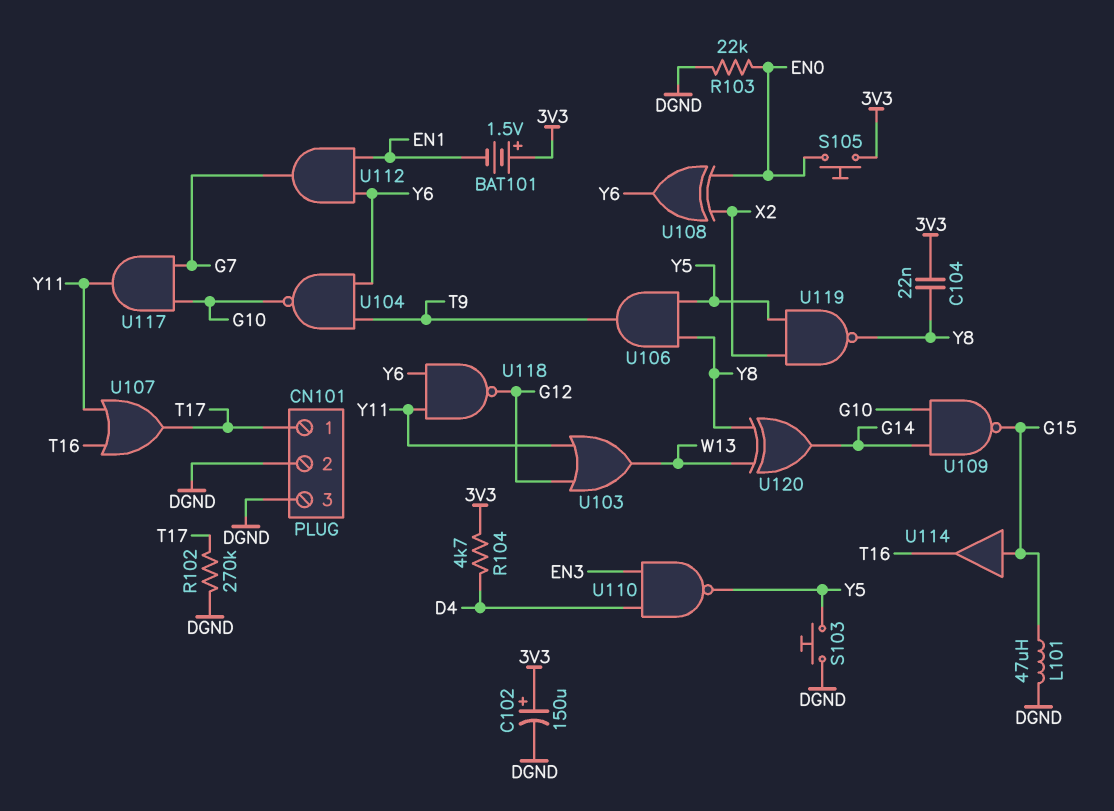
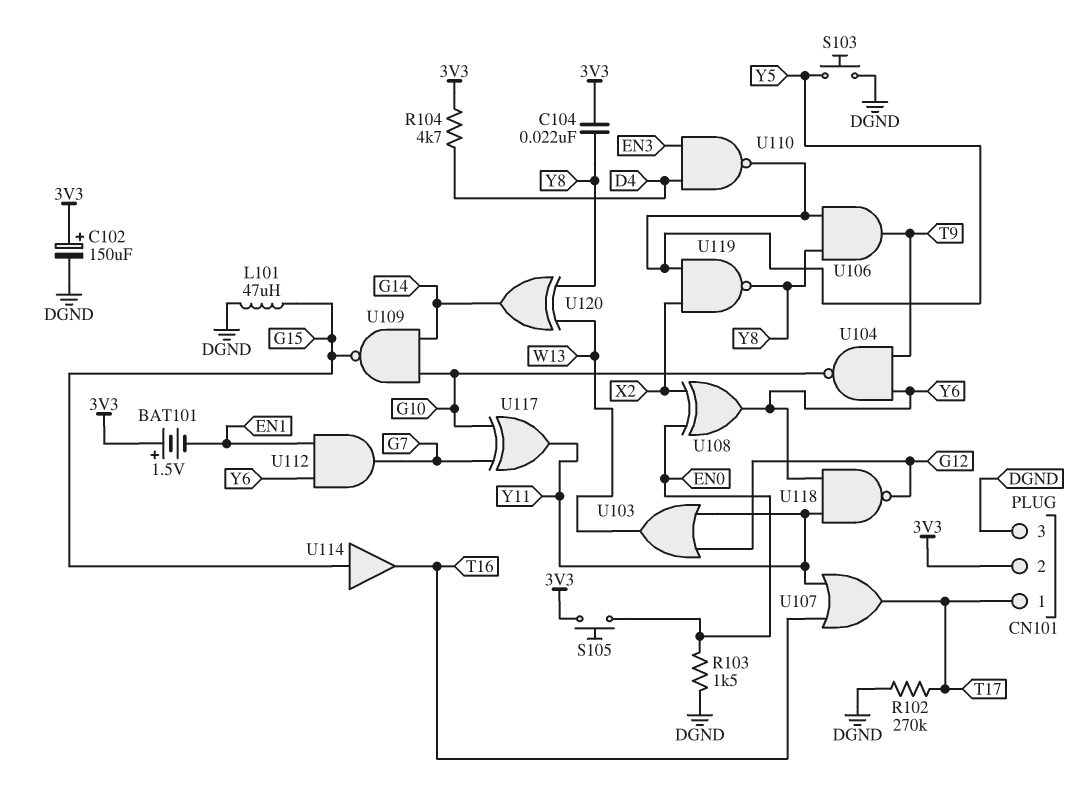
CN101 pin 2: DGND -> 3V3
R103: 22k (DGND, EN0) -> 1.5k (DGND, EN0)
U117: AND (in G7, in G10, out Y11) -> XOR (in G7, in G10, out Y11)

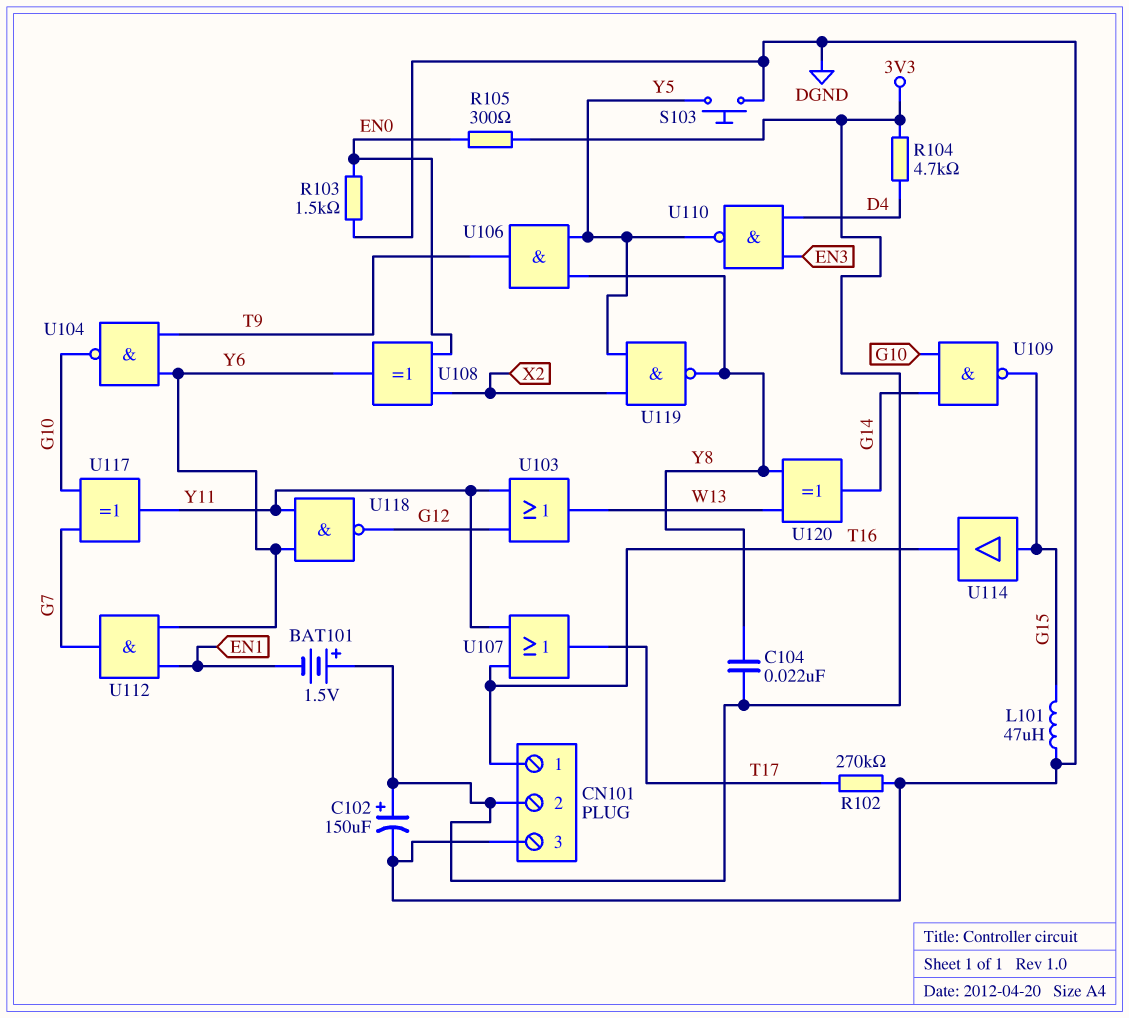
CN101 pin 1: T17 -> T16
R105: none -> 300 (3V3, EN0)
S105: button (3V3, EN0) -> none

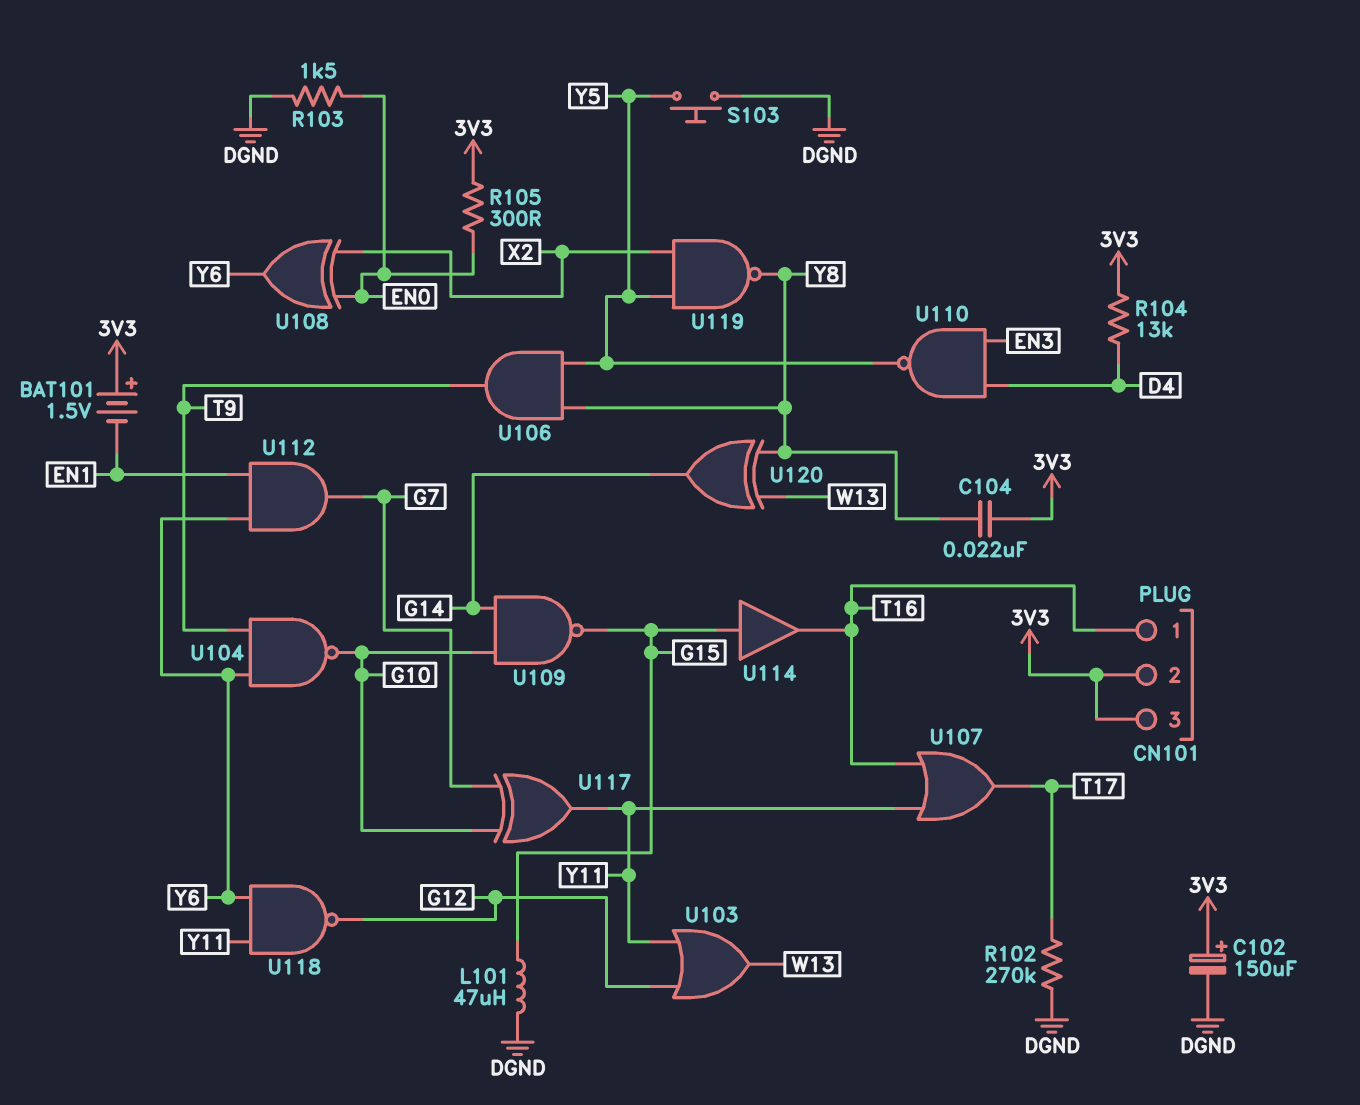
CN101 pin 3: DGND -> 3V3
R104: 4.7k (3V3, D4) -> 13k (3V3, D4)

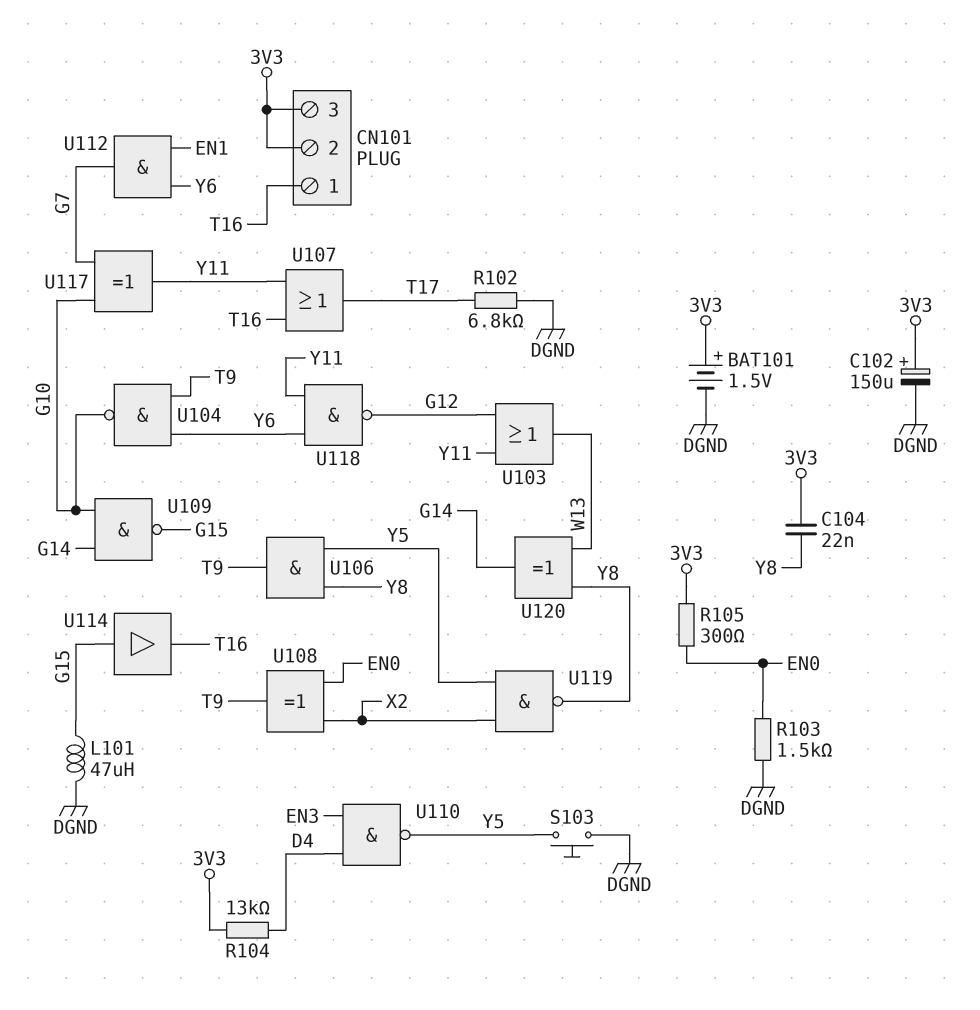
BAT101: 1.5V (plus 3V3, minus EN1) -> 1.5V (plus 3V3, minus DGND)
R102: 270k (DGND, T17) -> 6.8k (DGND, T17)
U108: XOR (in EN0, in X2, out Y6) -> XOR (in EN0, in X2, out T9)

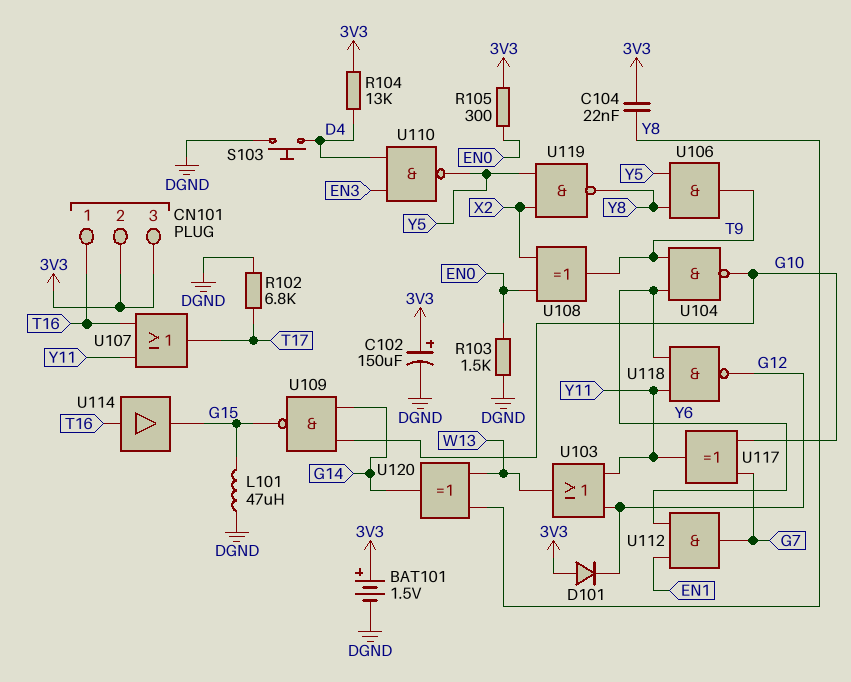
D101: none -> diode (A 3V3, K G12)
S103: button (DGND, Y5) -> button (D4, DGND)
U114: buffer (in G15, out T16) -> buffer (in T16, out G15)

